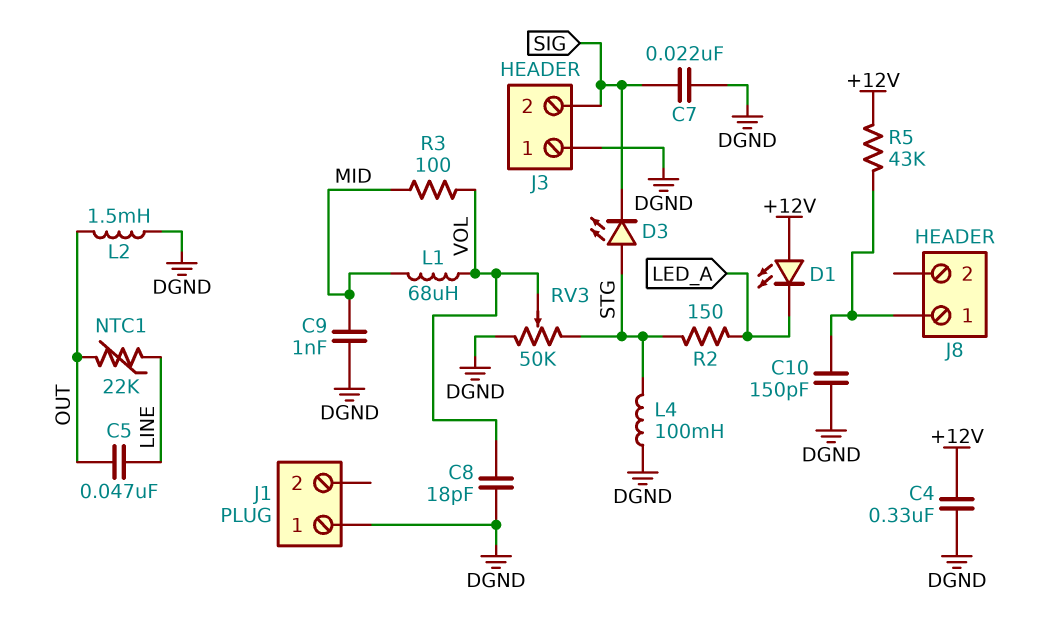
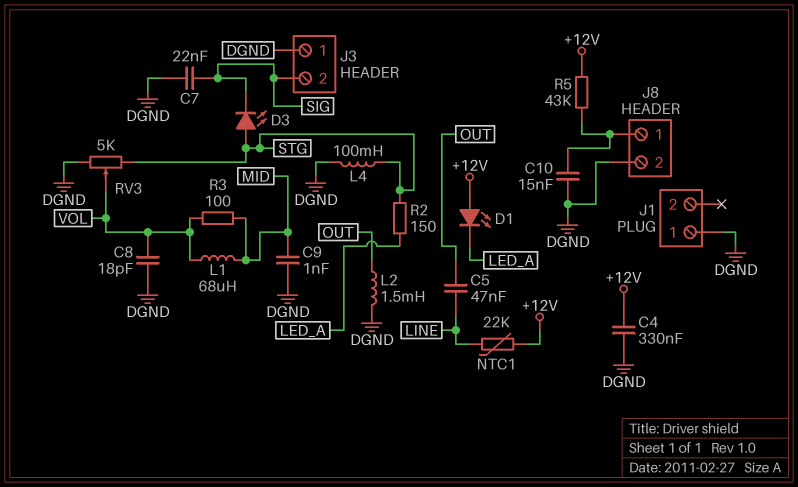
C10: 150pF (DGND, J8/1) -> 15nF (DGND, J8/1)
J8 pin 2: none -> DGND
NTC1: 22k (LINE, OUT) -> 22k (+12V, LINE)
RV3: 50k (DGND, STG, wiper VOL) -> 5k (DGND, STG, wiper VOL)

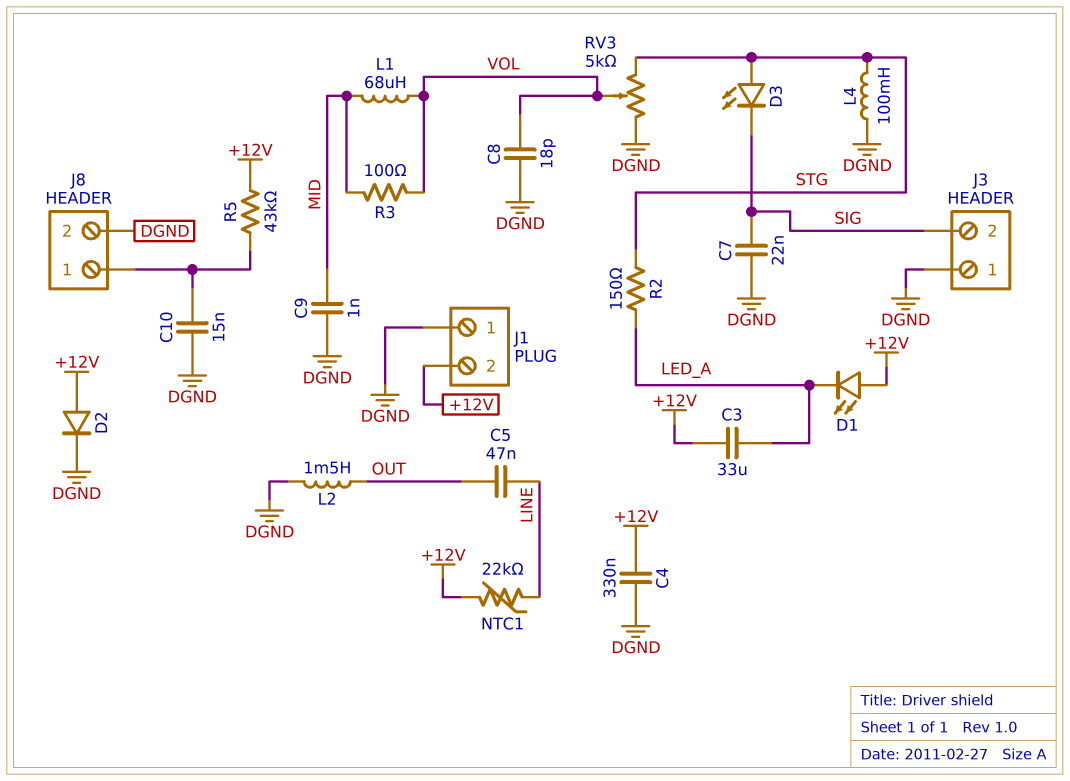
C3: none -> 33uF (+12V, LED_A)
D2: none -> diode (A +12V, K DGND)
J1 pin 2: none -> +12V

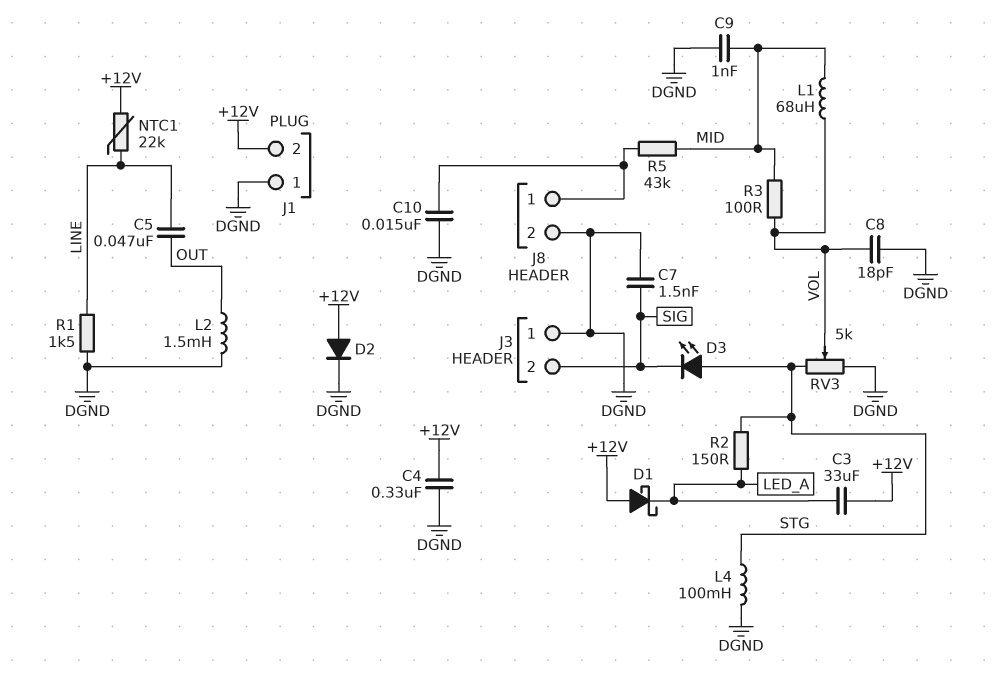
C7: 22nF (DGND, SIG) -> 1.5nF (DGND, SIG)
D1: LED (A +12V, K LED_A) -> schottky (A +12V, K LED_A)
R1: none -> 1.5k (DGND, LINE)
R5: 43k (+12V, J8/1) -> 43k (J8/1, MID)

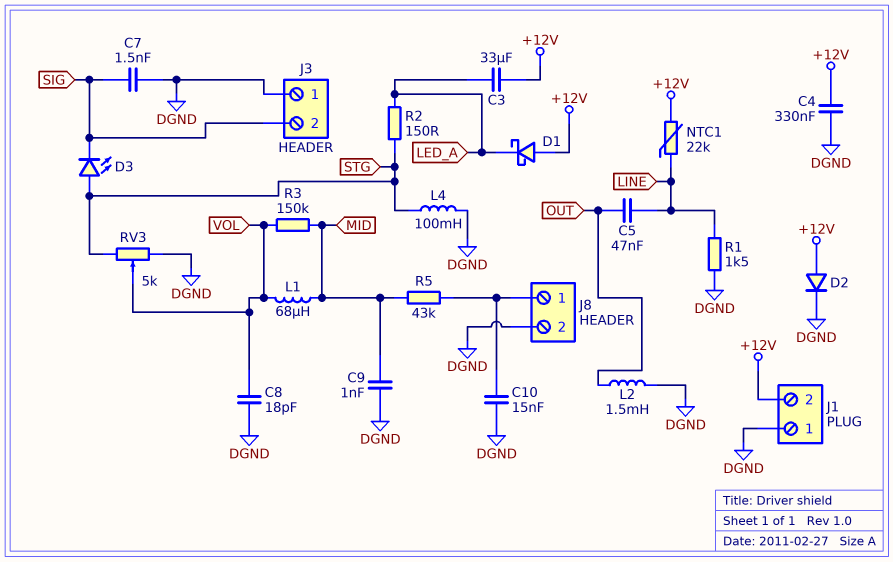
R3: 100 (MID, VOL) -> 150k (MID, VOL)

